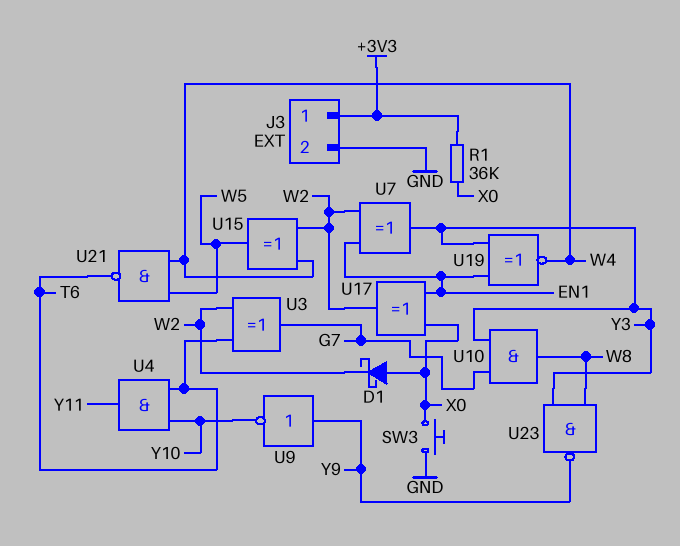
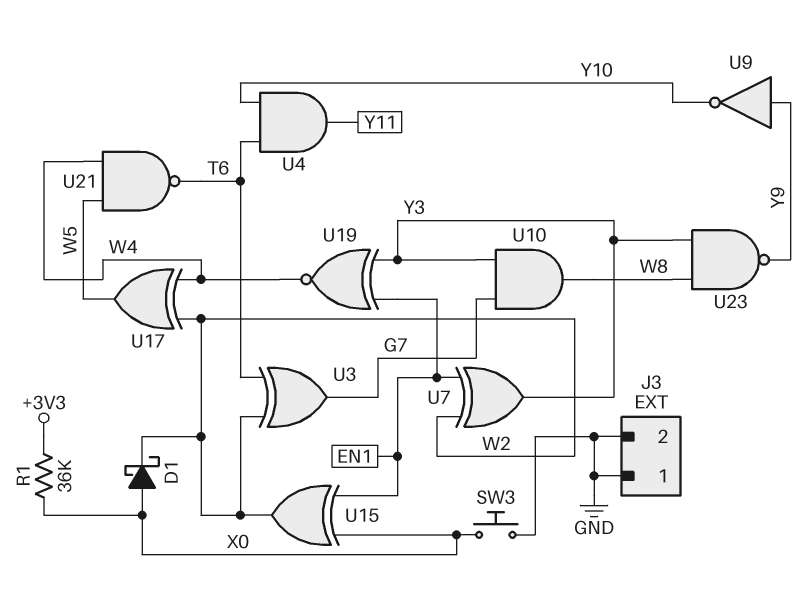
J3 pin 1: +3V3 -> GND
U15: XOR (in W2, in W4, out W5) -> XOR (in EN1, in X0, out W2)
U17: XOR (in EN1, in X0, out W2) -> XOR (in W2, in W4, out W5)

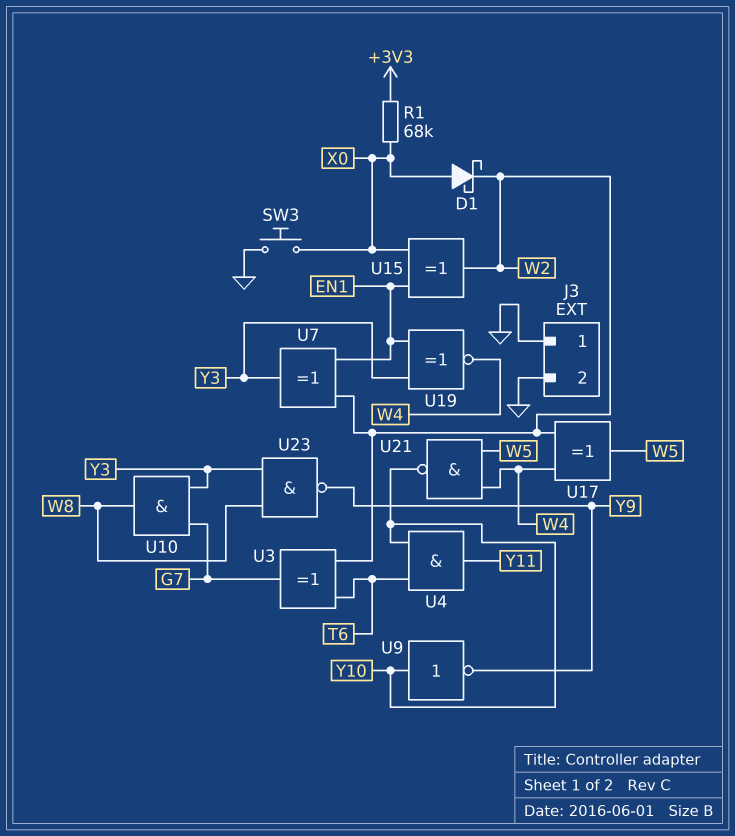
R1: 36k (+3V3, X0) -> 68k (+3V3, X0)
U9: NOT (in Y9, out Y10) -> NOT (in Y10, out Y9)
U21: NAND (in W4, in W5, out T6) -> NAND (in W4, in W5, out Y10)

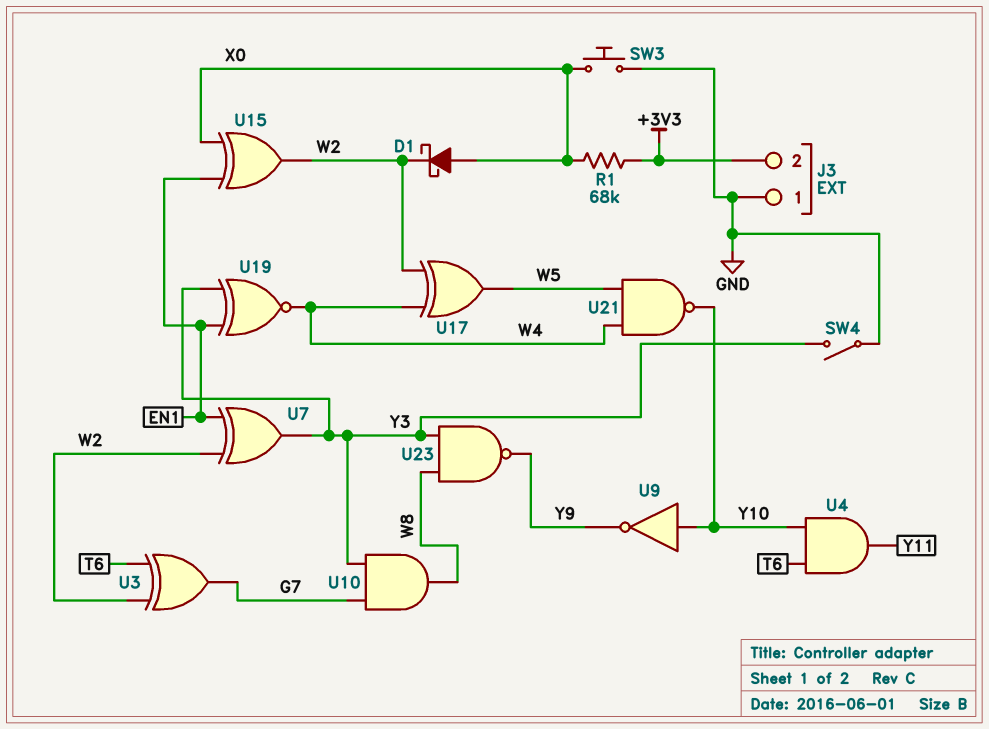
J3 pin 2: GND -> +3V3
SW4: none -> switch (GND, Y3)

